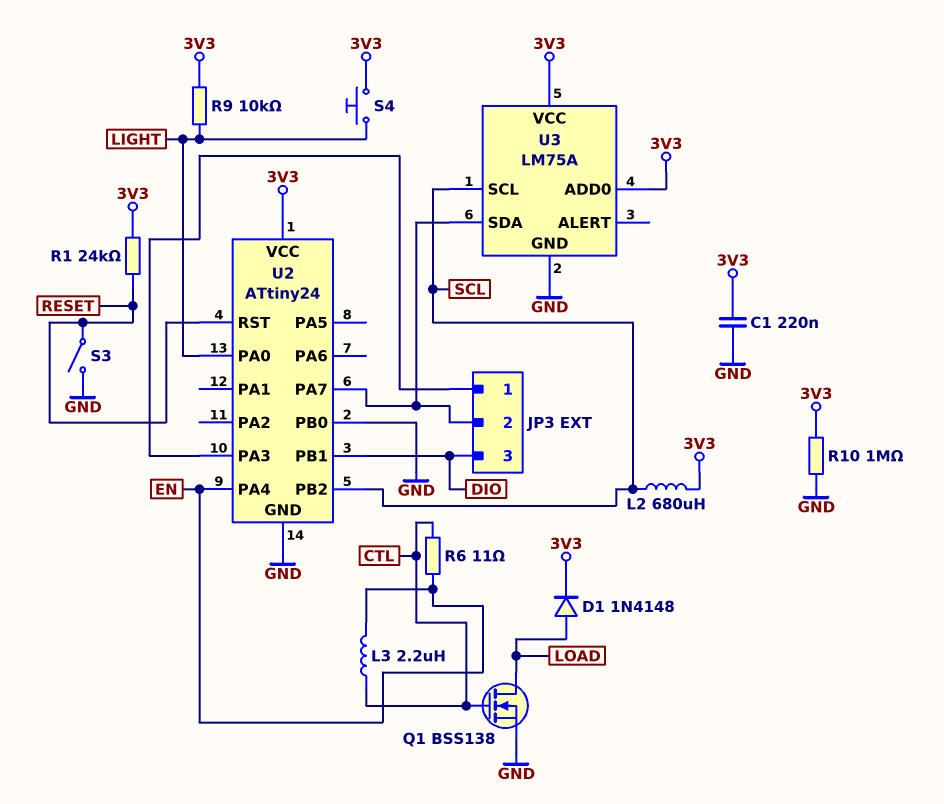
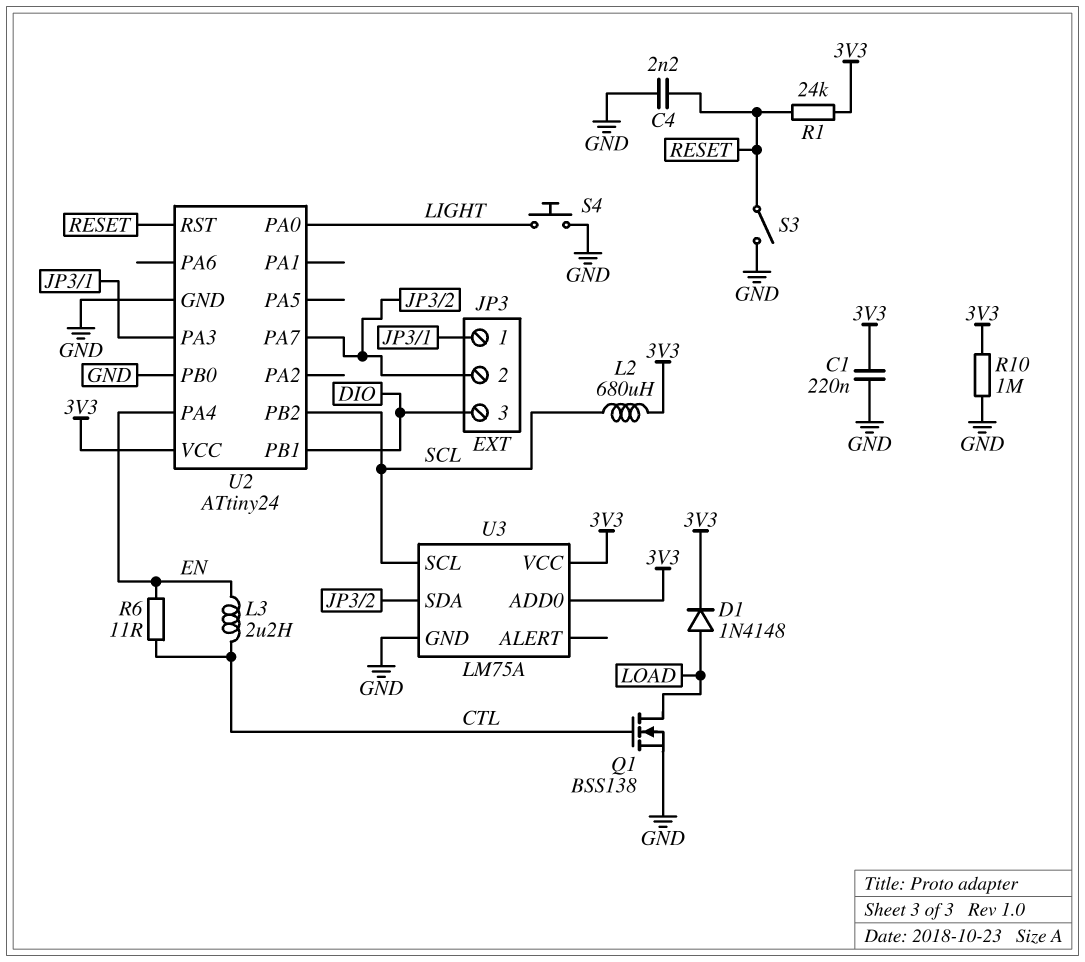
C4: none -> 2.2nF (GND, RESET)
R9: 10k (3V3, LIGHT) -> none
S4: button (3V3, LIGHT) -> button (GND, LIGHT)

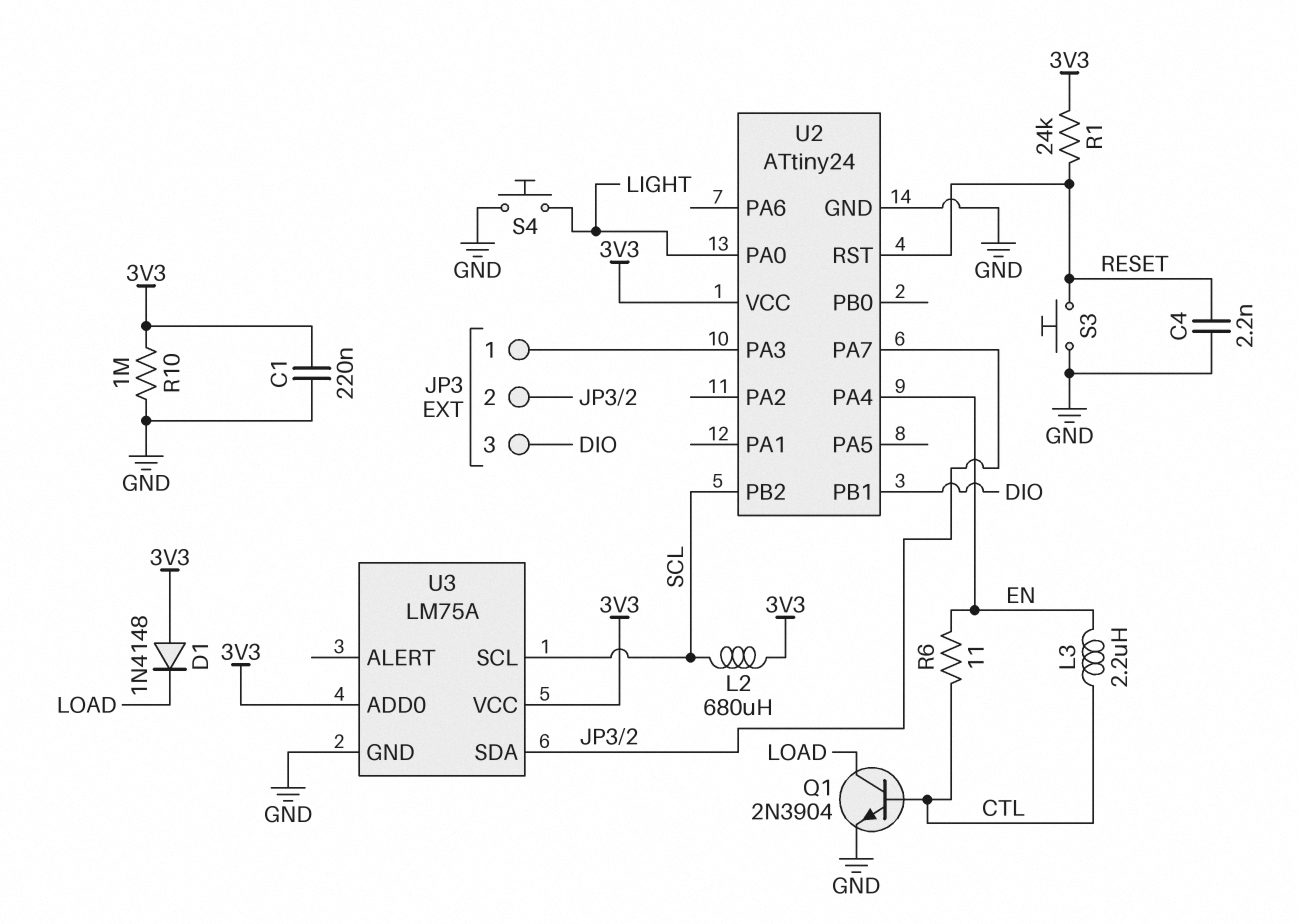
D1: diode 1N4148 (A LOAD, K 3V3) -> diode 1N4148 (A 3V3, K LOAD)
Q1: NMOS BSS138 (G CTL, D LOAD, S GND) -> NPN 2N3904 (B CTL, C LOAD, E GND)
S3: switch (GND, RESET) -> button (GND, RESET)
U2 pin PB0: GND -> none

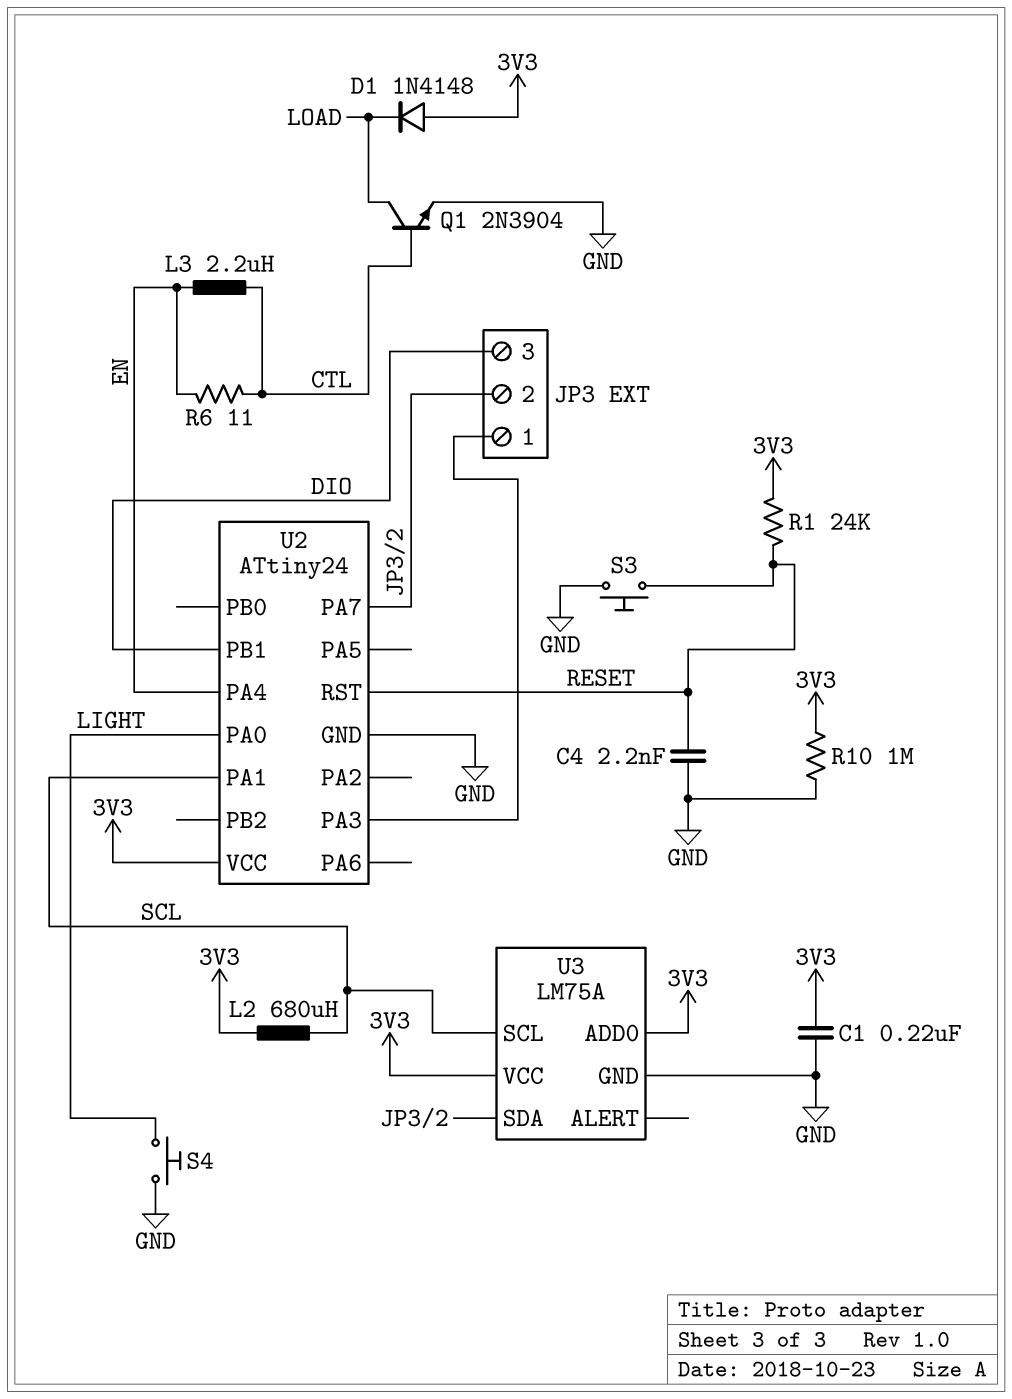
U2 pin PA1: none -> SCL
U2 pin PB2: SCL -> none

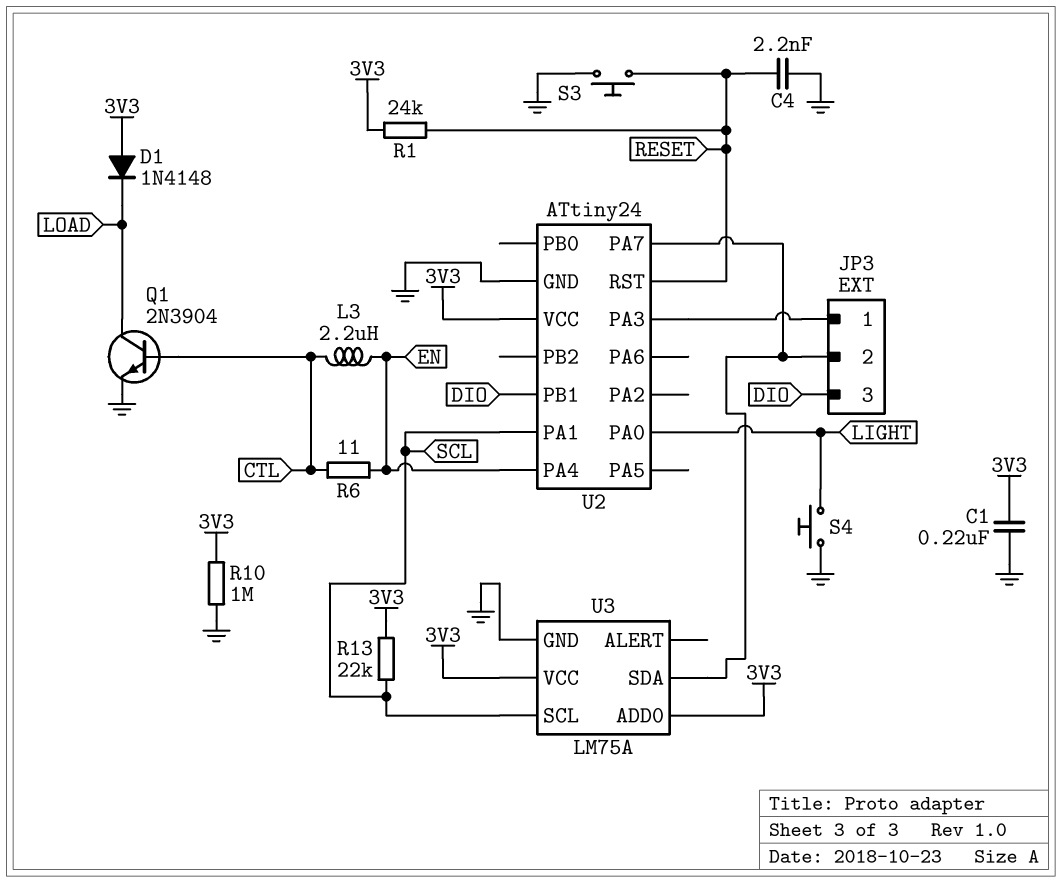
L2: 680uH (3V3, SCL) -> none
R13: none -> 22k (3V3, SCL)

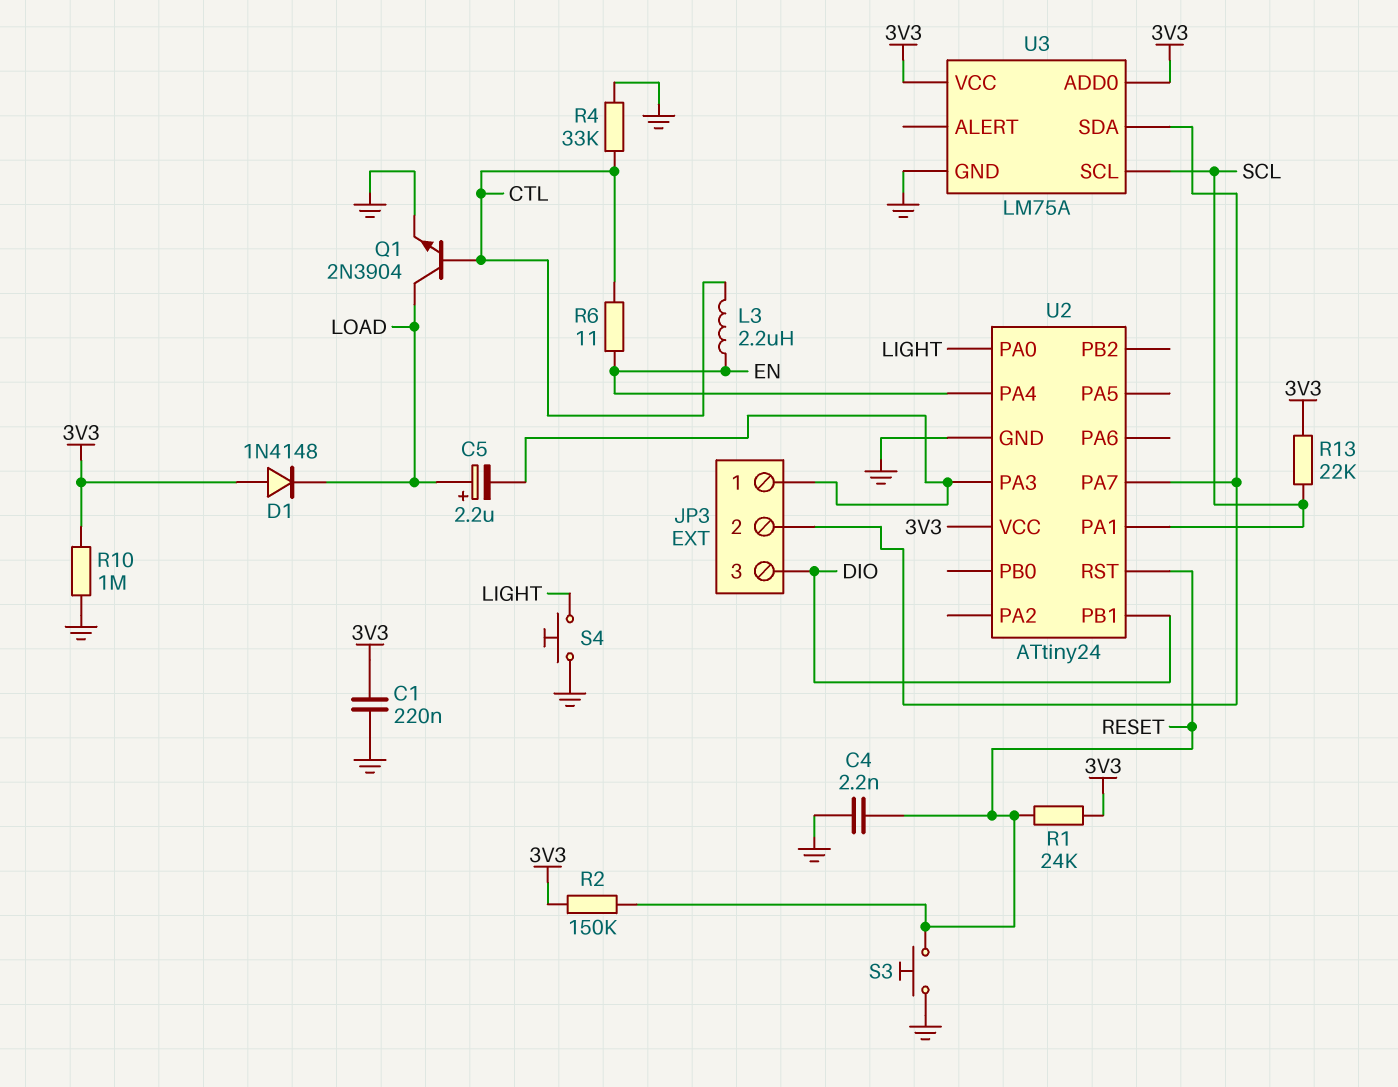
C5: none -> 2.2uF (plus LOAD, minus JP3/1)
R2: none -> 150k (3V3, RESET)
R4: none -> 33k (CTL, GND)

